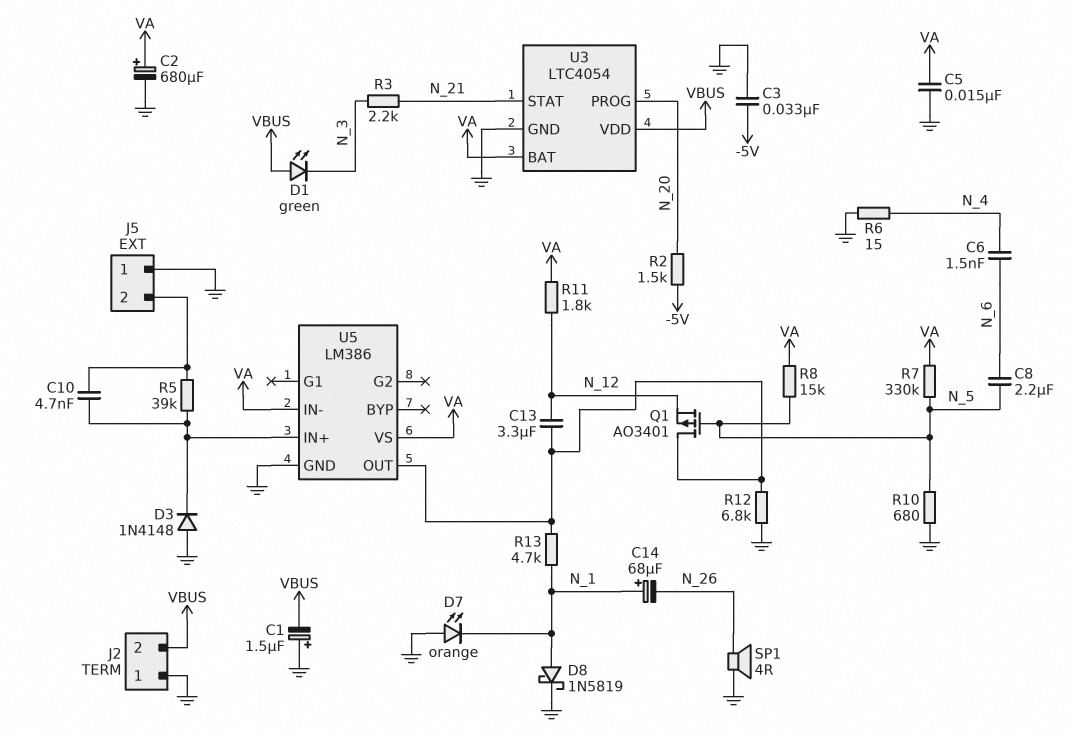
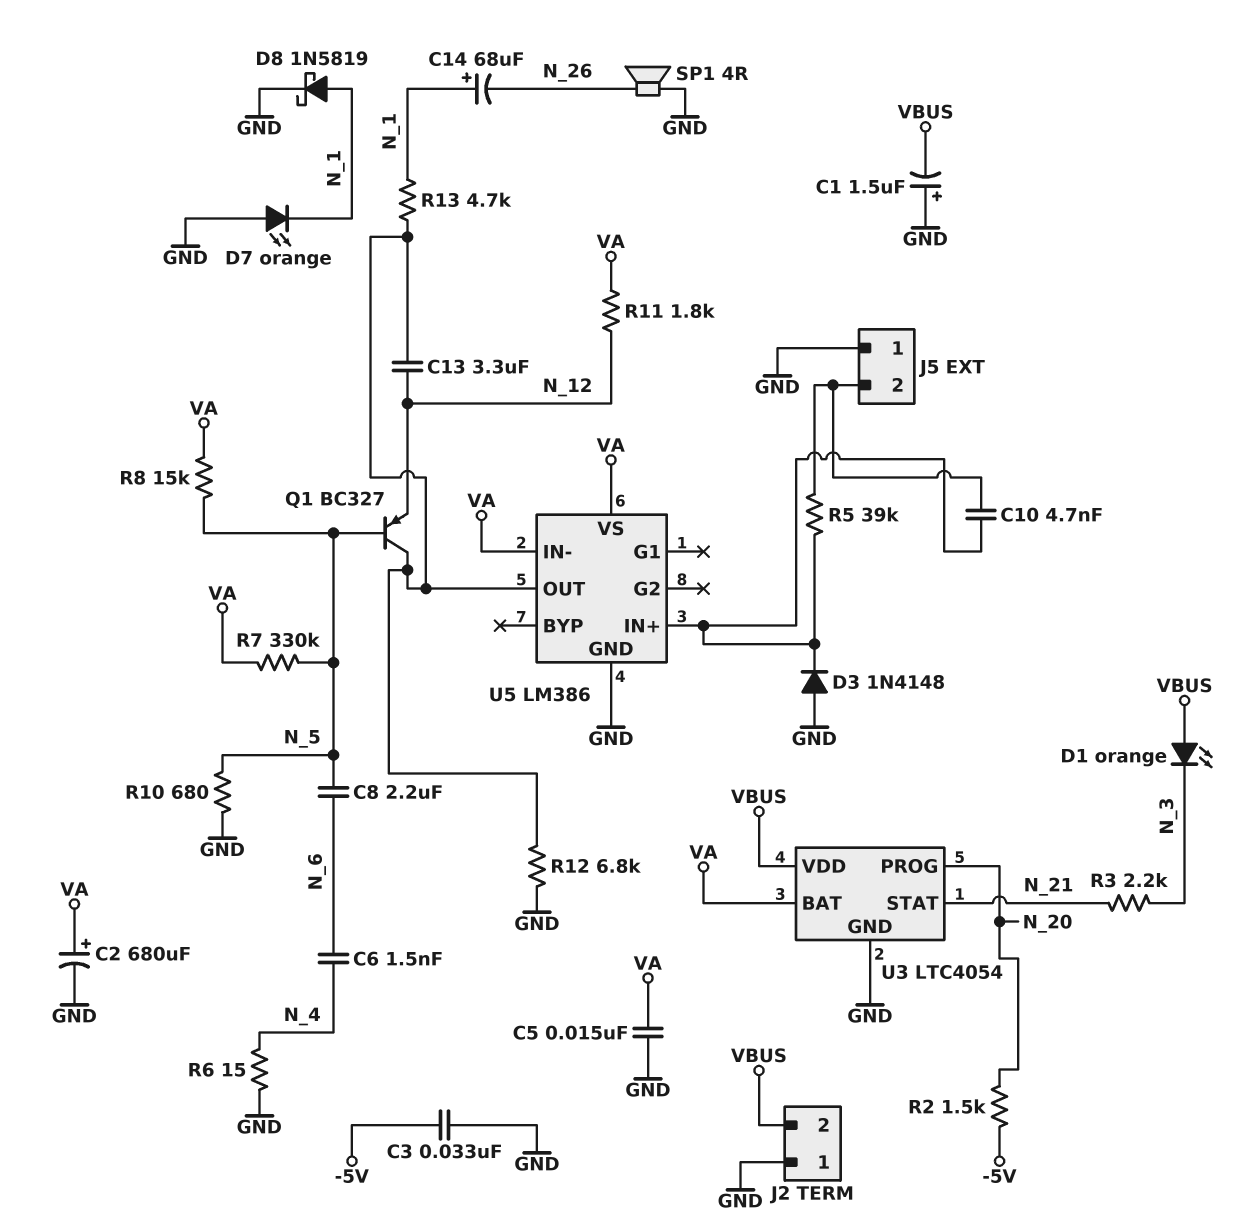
D1: LED green (A VBUS, K N_3) -> LED orange (A VBUS, K N_3)
Q1: PMOS AO3401 (G N_5, D U5/OUT, S N_12) -> PNP BC327 (B N_5, C U5/OUT, E N_12)

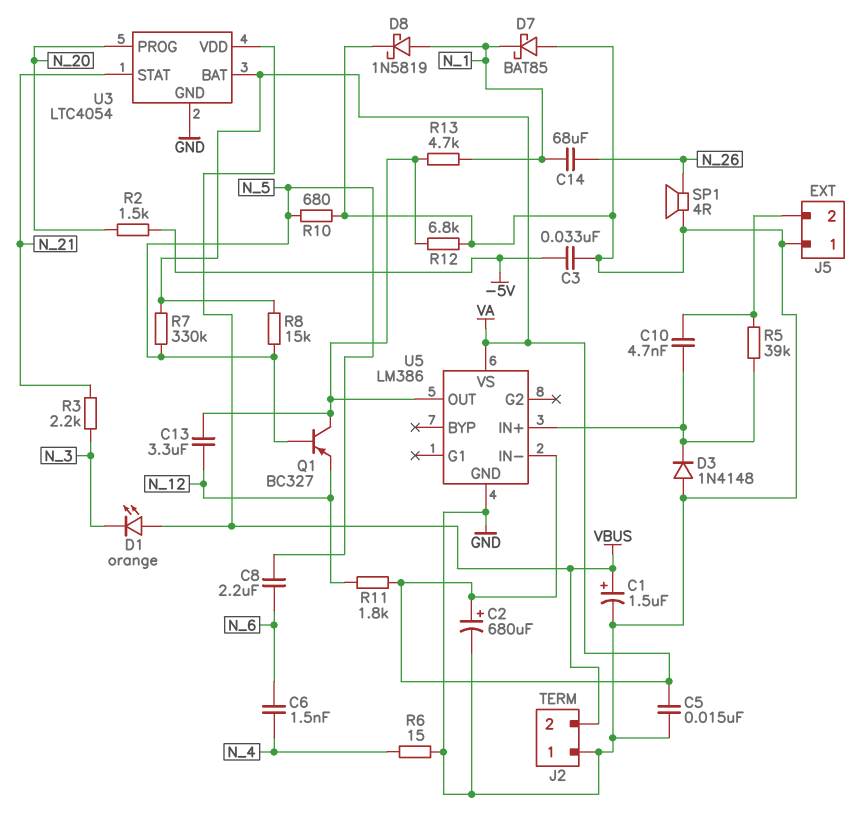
C1: 1.5uF (plus GND, minus VBUS) -> 1.5uF (plus VBUS, minus GND)
C14: 68uF (plus N_1, minus N_26) -> 68uF (N_1, N_26)
D7: LED orange (A GND, K N_1) -> schottky BAT85 (A GND, K N_1)

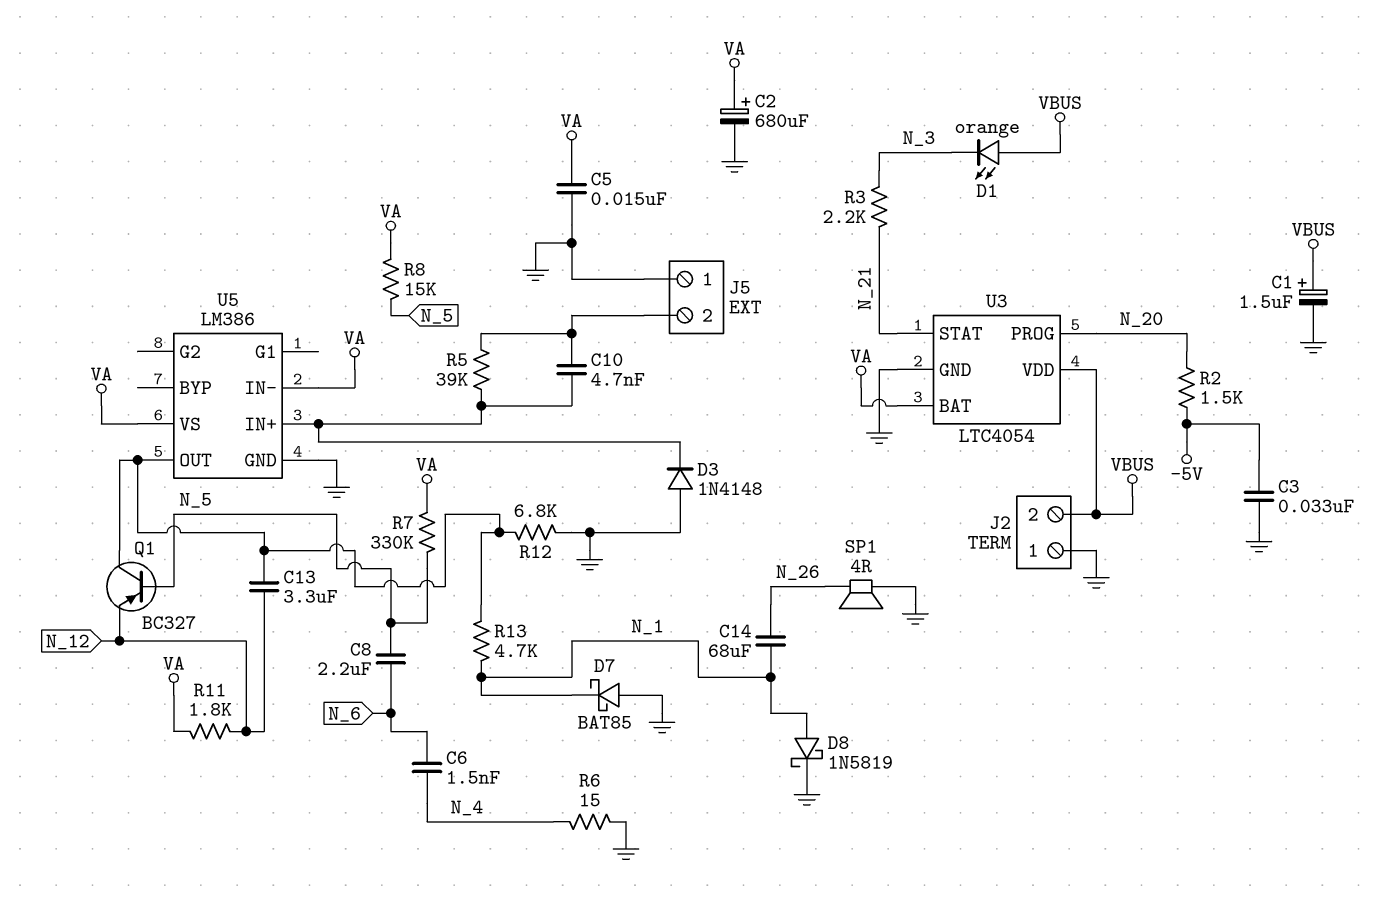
R10: 680 (GND, N_5) -> none

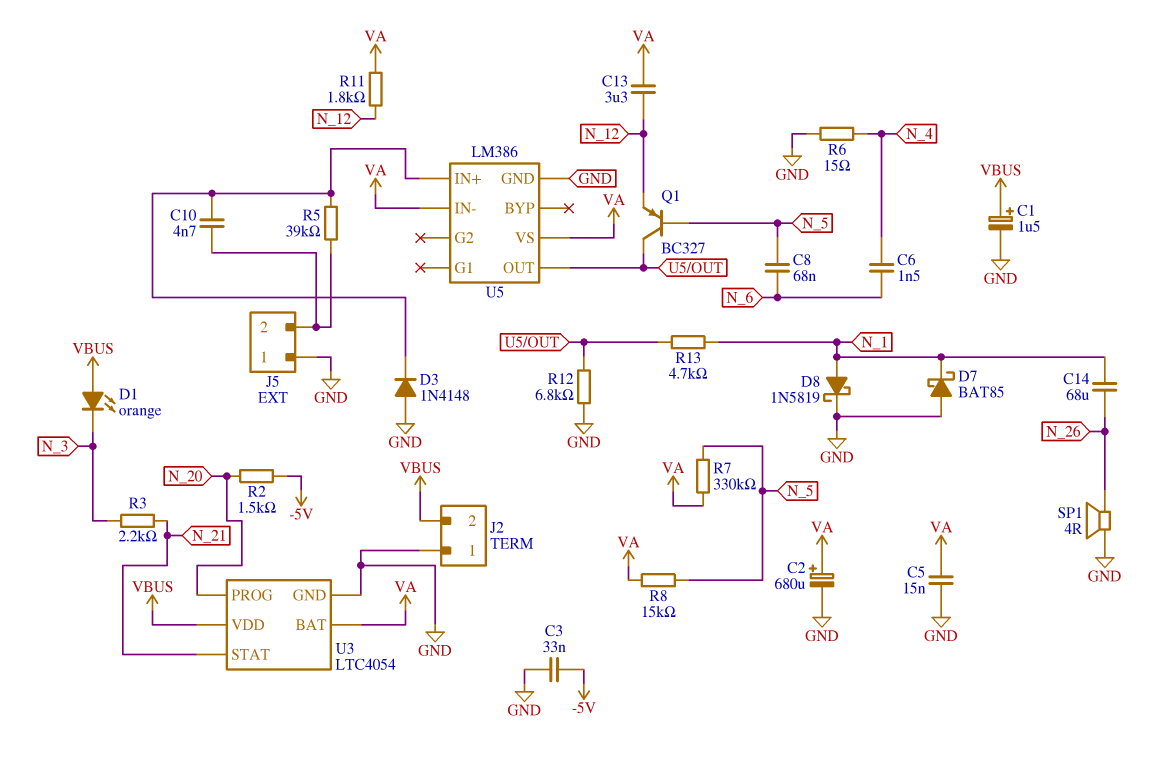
C8: 2.2uF (N_5, N_6) -> 68nF (N_5, N_6)
C13: 3.3uF (N_12, U5/OUT) -> 3.3uF (N_12, VA)

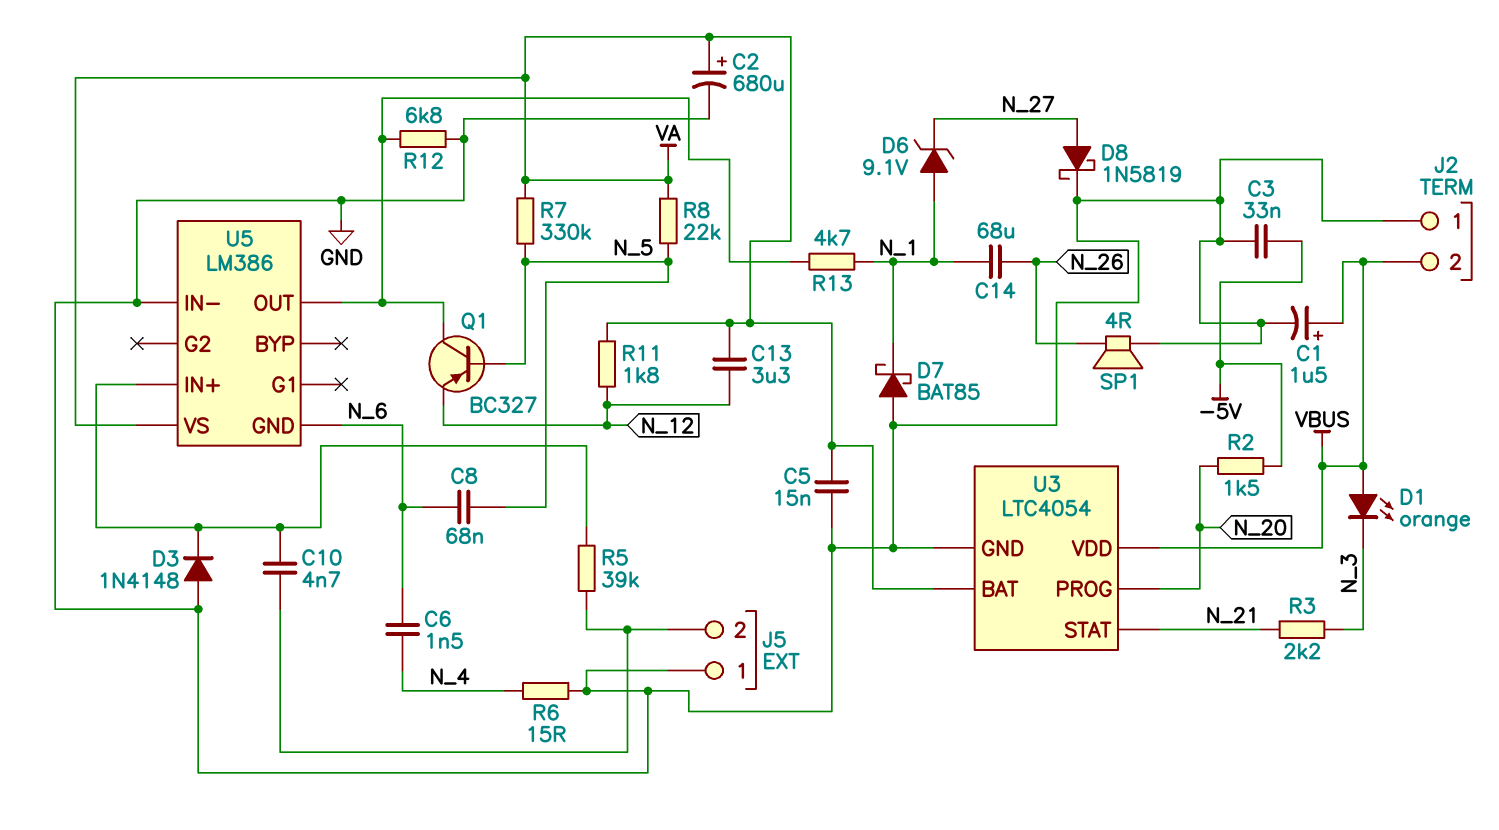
D6: none -> zener 9.1V (A N_1, K N_27)
D8: schottky 1N5819 (A N_1, K GND) -> schottky 1N5819 (A N_27, K GND)
R8: 15k (N_5, VA) -> 22k (N_5, VA)
U5 pin GND: GND -> N_6
U5 pin IN-: VA -> GND

